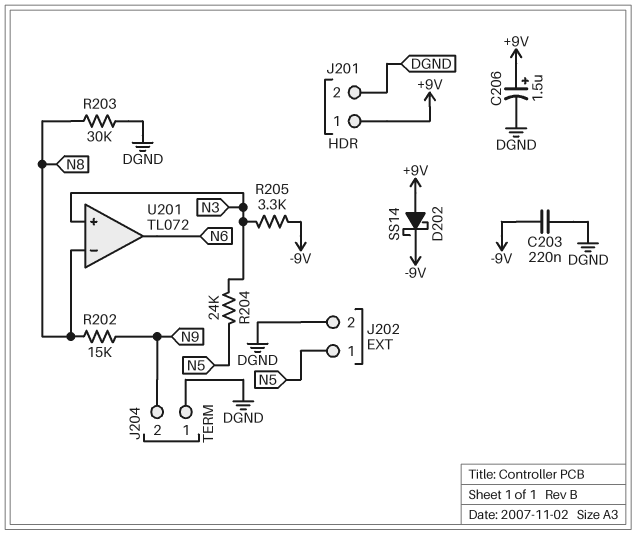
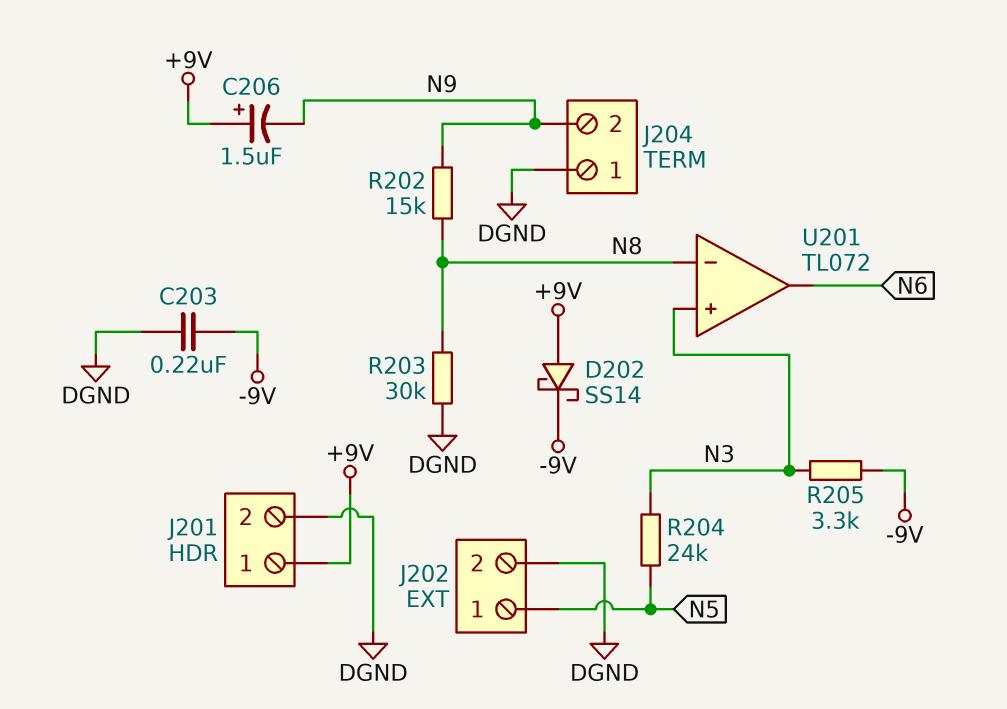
C206: 1.5uF (plus +9V, minus DGND) -> 1.5uF (plus +9V, minus N9)

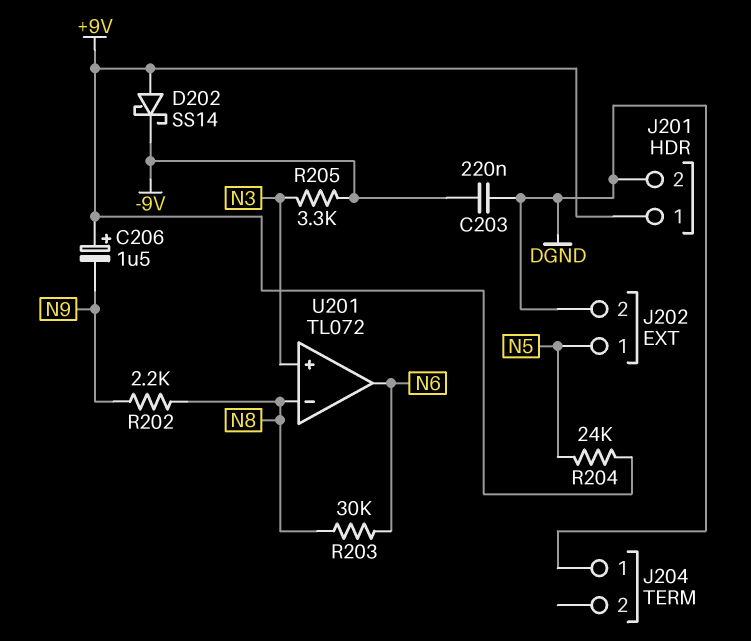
J204 pin 2: N9 -> none
R202: 15k (N8, N9) -> 2.2k (N8, N9)
R203: 30k (DGND, N8) -> 30k (N6, N8)
R204: 24k (N3, N5) -> 24k (+9V, N5)

